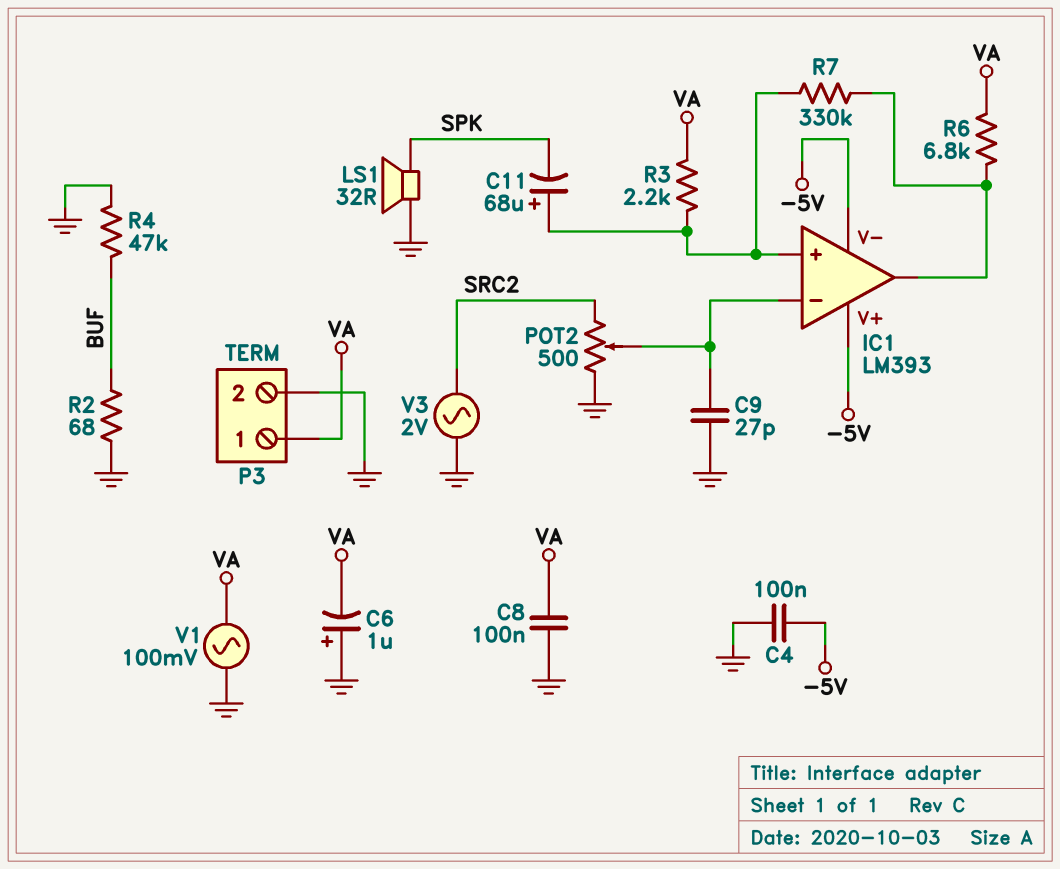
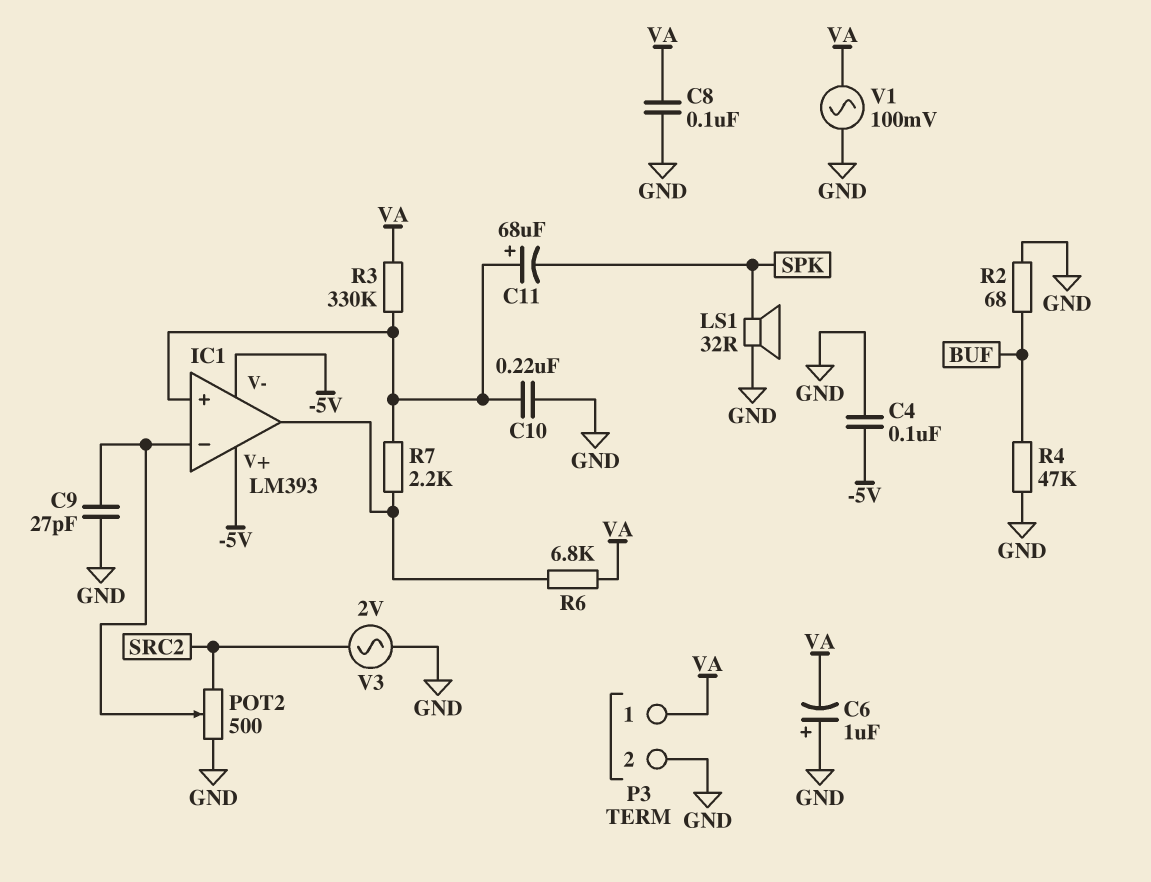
C10: none -> 220nF (GND, IC1/in+)
R3: 2.2k (IC1/in+, VA) -> 330k (IC1/in+, VA)
R7: 330k (IC1/in+, IC1/out) -> 2.2k (IC1/in+, IC1/out)

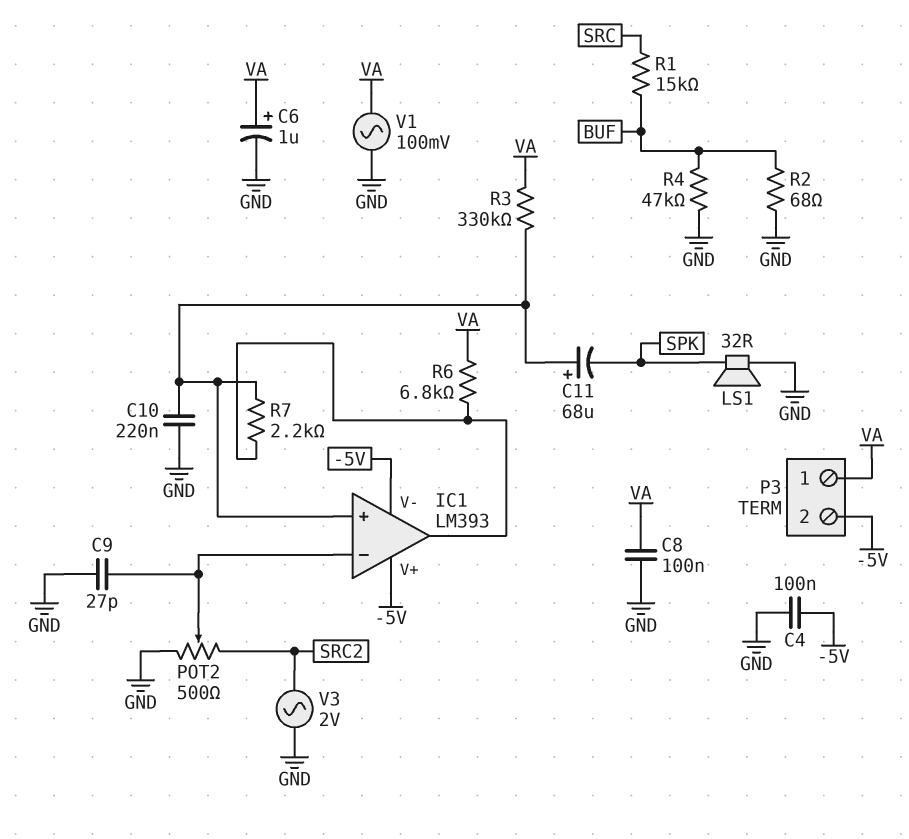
C6: 1uF (plus GND, minus VA) -> 1uF (plus VA, minus GND)
P3 pin 2: GND -> -5V
R1: none -> 15k (BUF, SRC)

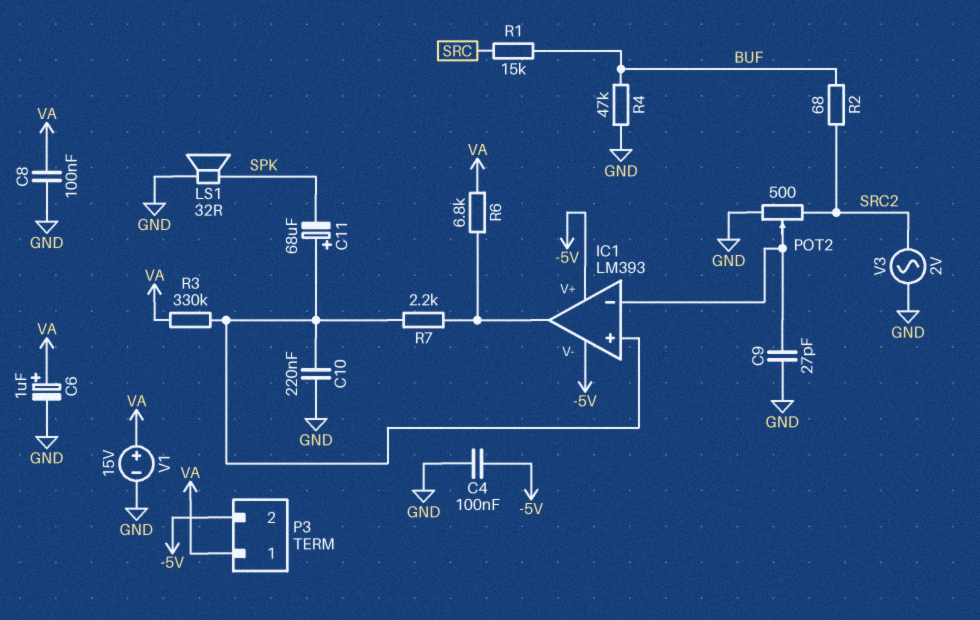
R2: 68 (BUF, GND) -> 68 (BUF, SRC2)
V1: AC 100mV (GND, VA) -> 15V (plus VA, minus GND)

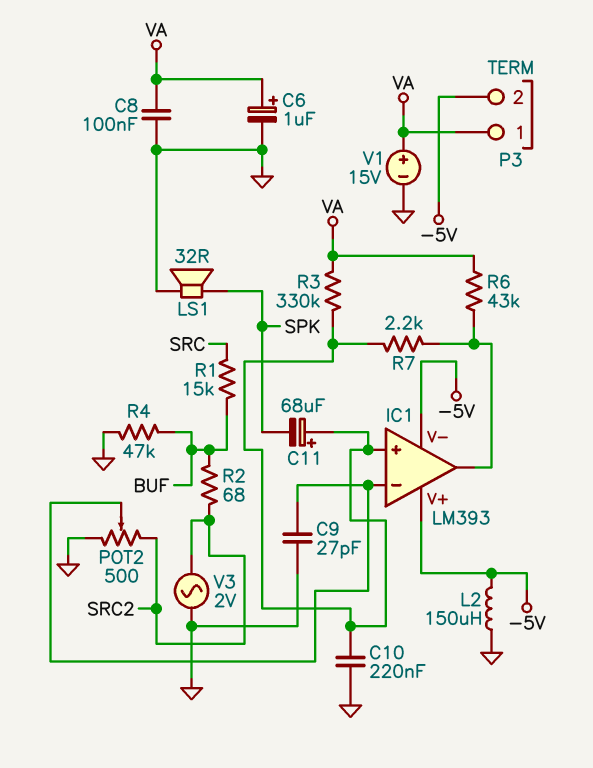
C4: 100nF (-5V, GND) -> none
L2: none -> 150uH (-5V, GND)
R6: 6.8k (IC1/out, VA) -> 43k (IC1/out, VA)

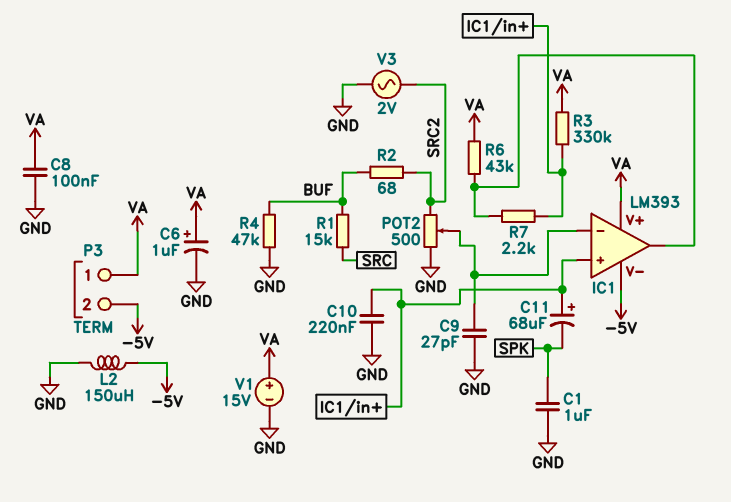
C1: none -> 1uF (GND, SPK)
IC1 pin V+: -5V -> VA
LS1: speaker 32R (GND, SPK) -> none

